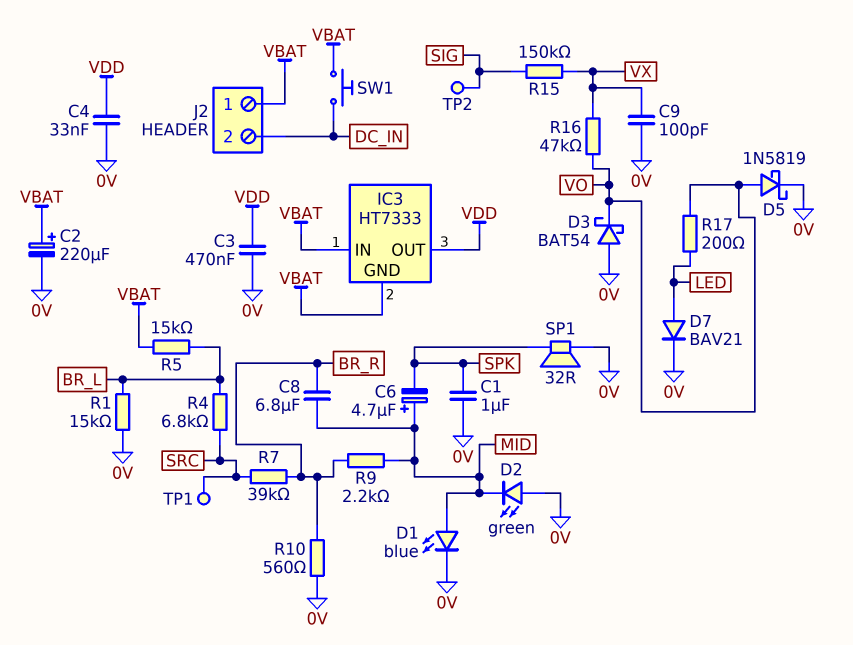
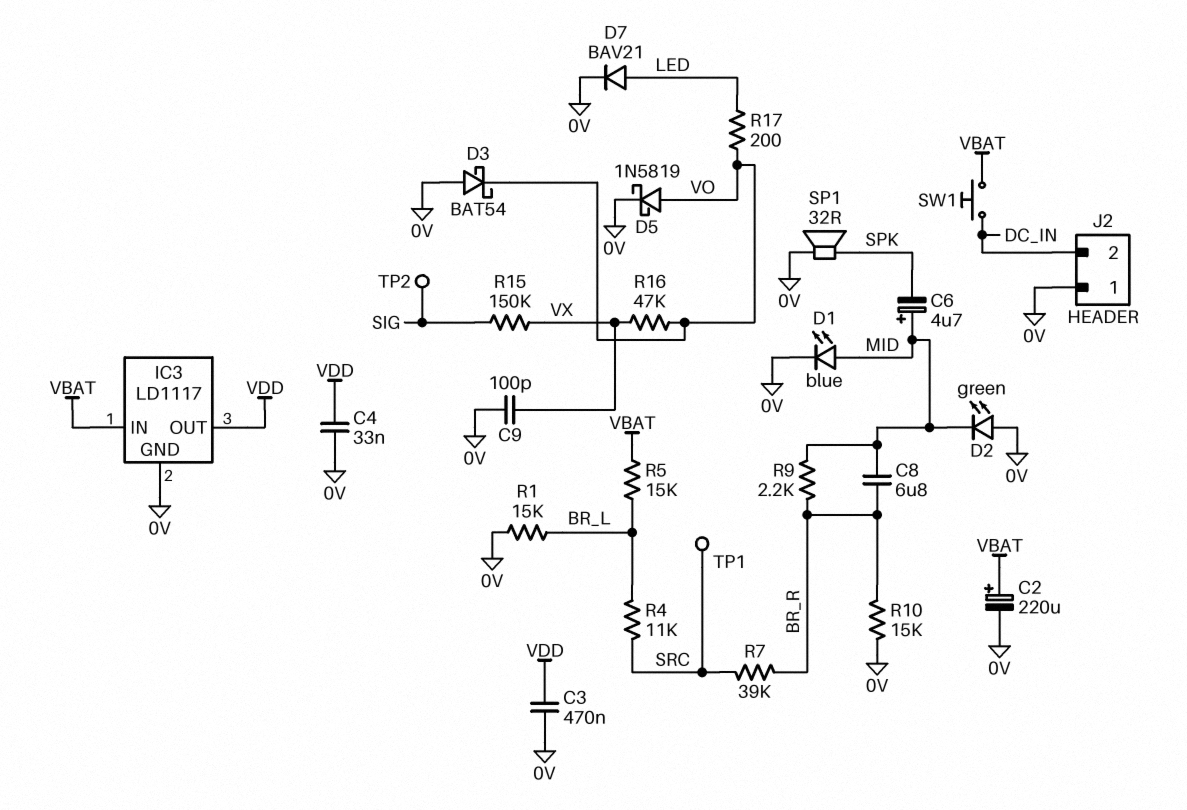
C1: 1uF (0V, SPK) -> none
IC3: HT7333 -> LD1117
IC3 pin GND: VBAT -> 0V
J2 pin 1: VBAT -> 0V
R4: 6.8k (BR_L, SRC) -> 11k (BR_L, SRC)
R10: 560 (0V, BR_R) -> 15k (0V, BR_R)

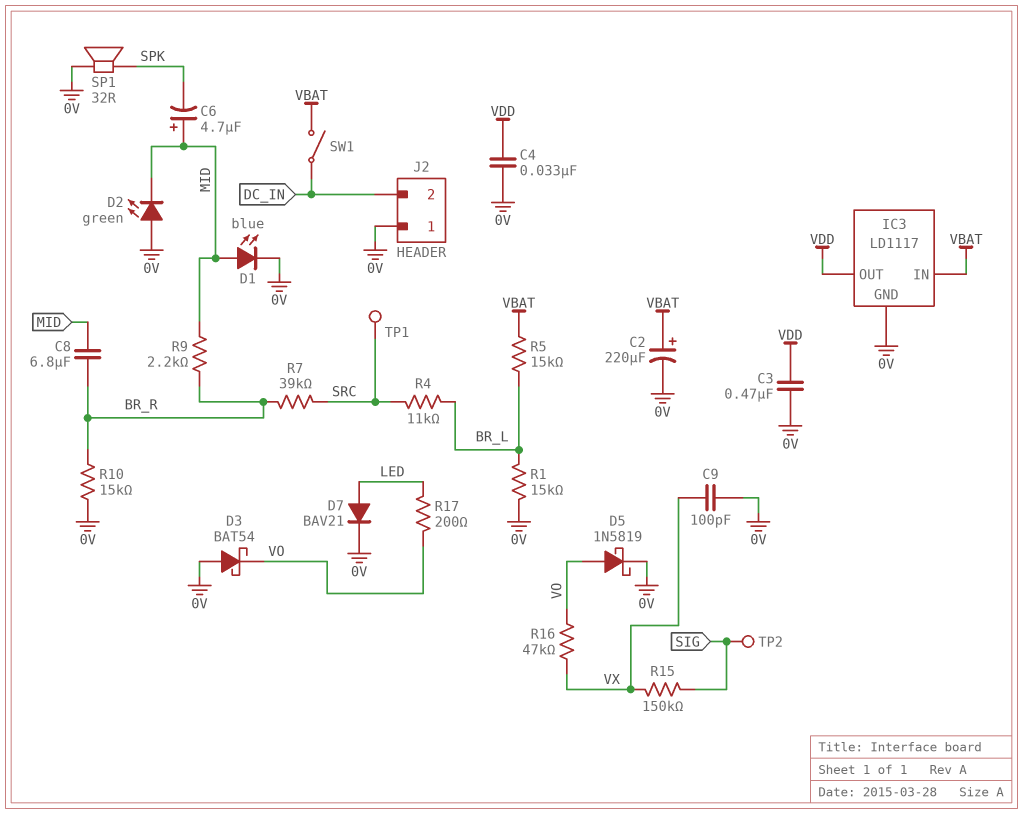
SW1: button (DC_IN, VBAT) -> switch (DC_IN, VBAT)

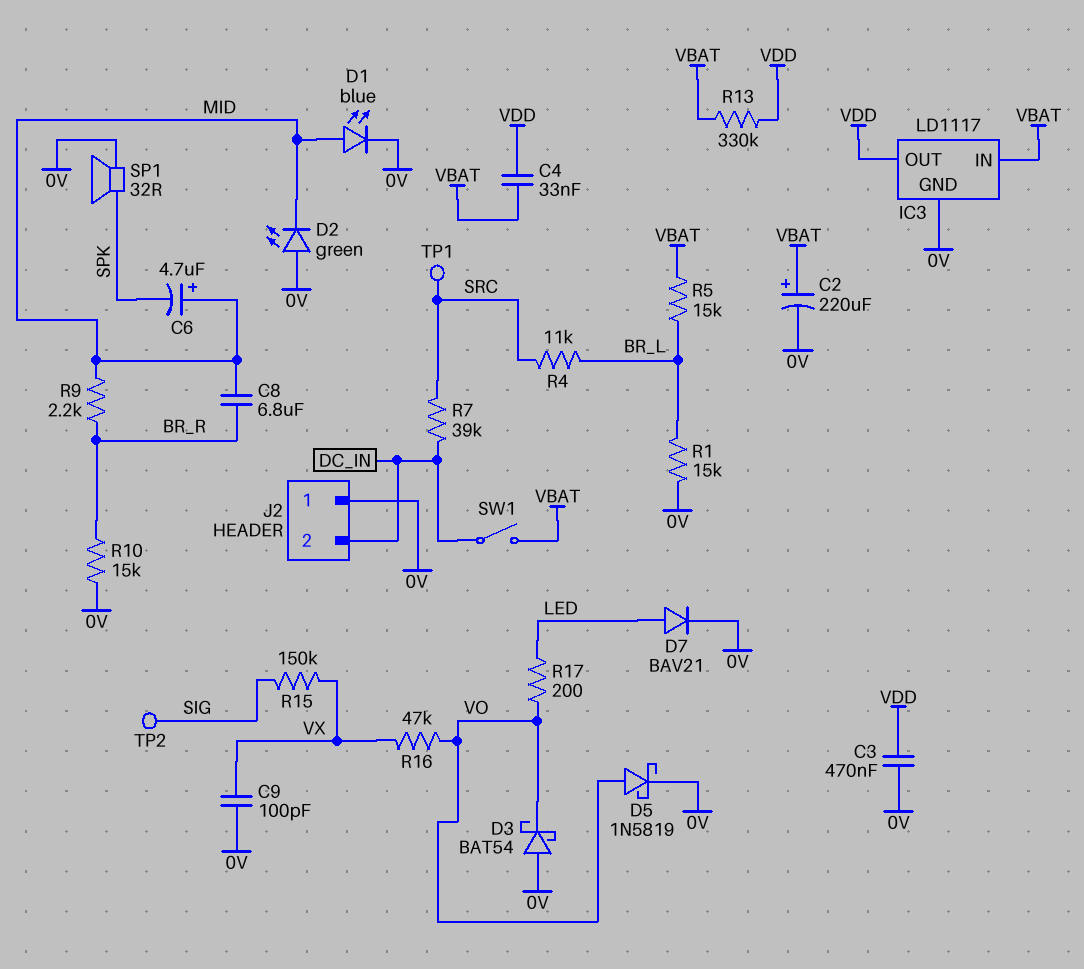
C4: 33nF (0V, VDD) -> 33nF (VBAT, VDD)
R7: 39k (BR_R, SRC) -> 39k (DC_IN, SRC)
R13: none -> 330k (VBAT, VDD)

